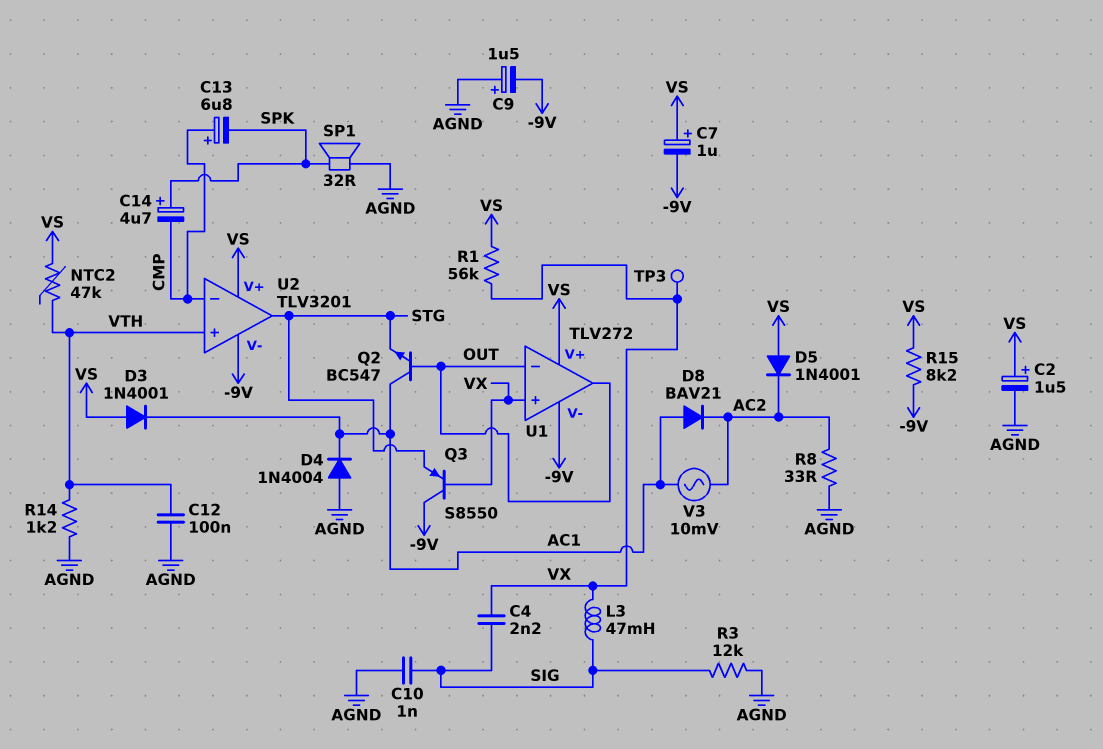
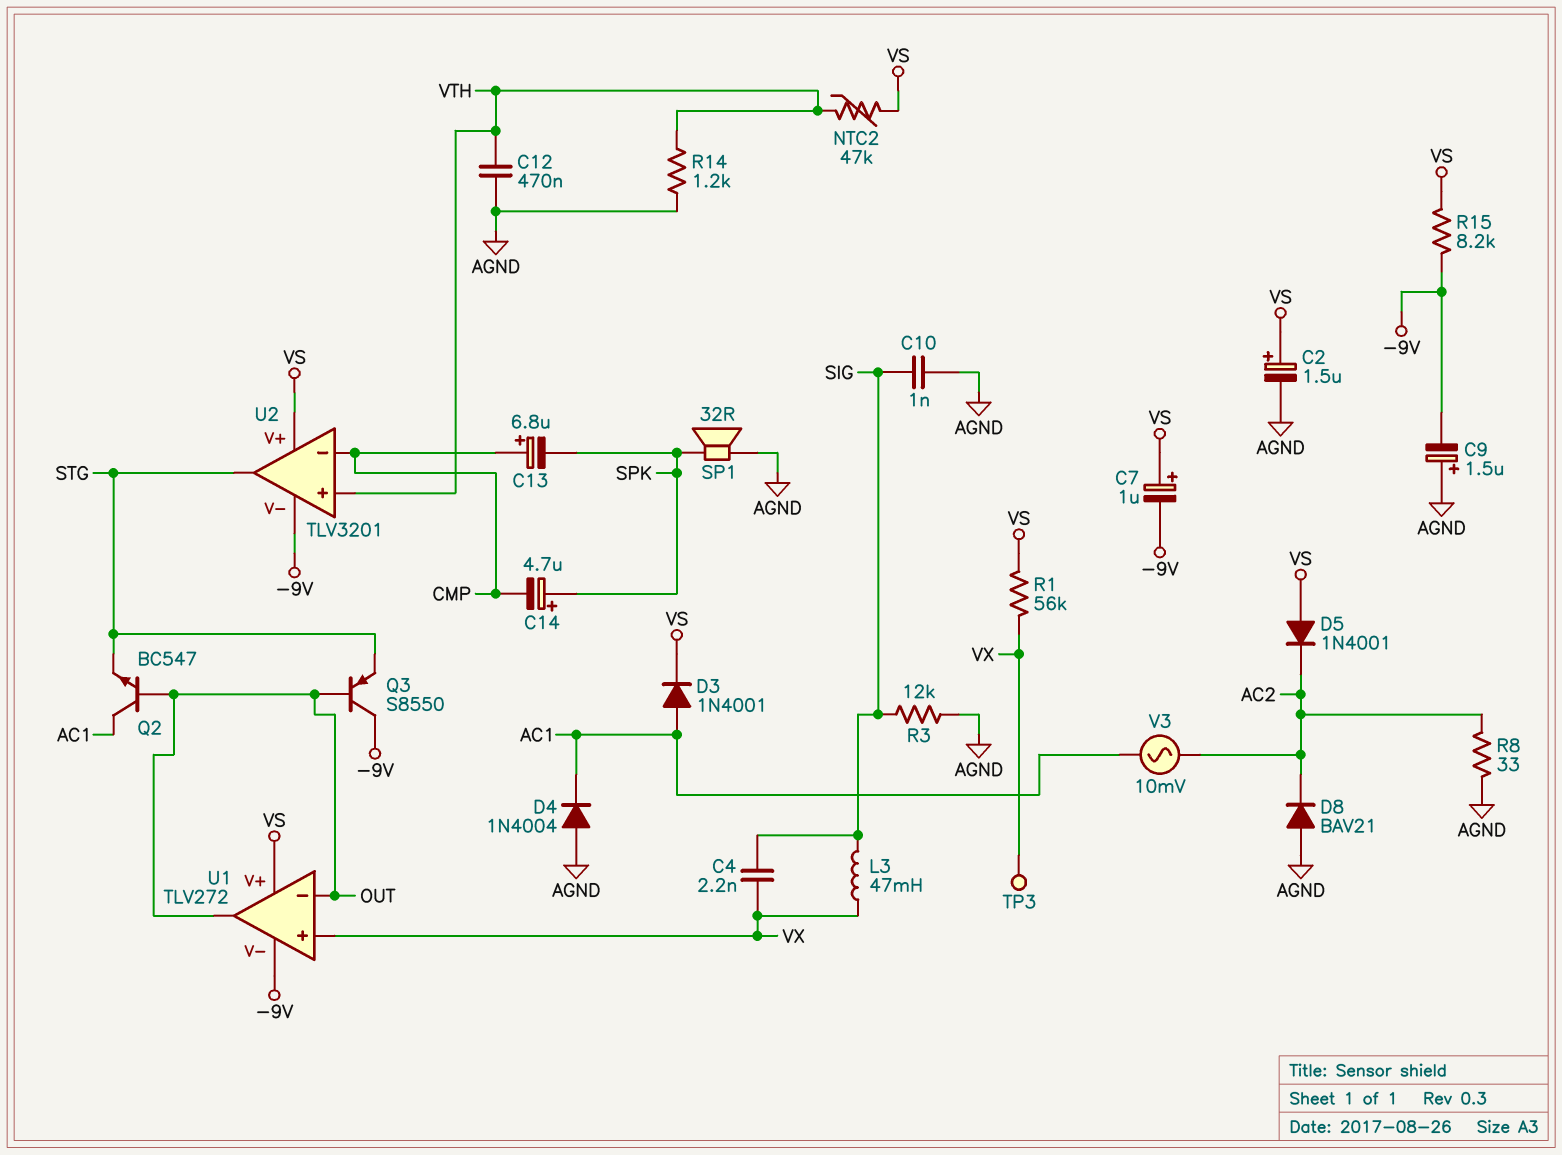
C12: 100nF (AGND, VTH) -> 470nF (AGND, VTH)
D3: diode 1N4001 (A VS, K AC1) -> diode 1N4001 (A AC1, K VS)
D8: diode BAV21 (A AC1, K AC2) -> diode BAV21 (A AGND, K AC2)
Q3: PNP S8550 (B VX, C -9V, E STG) -> PNP S8550 (B OUT, C -9V, E STG)

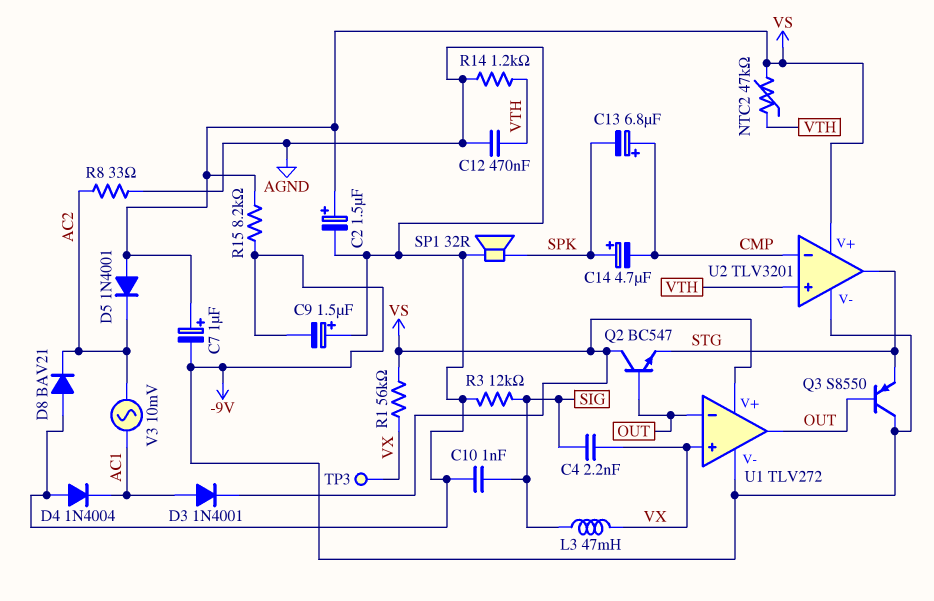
Q2: NPN BC547 (B OUT, C AC1, E STG) -> NPN BC547 (B OUT, C VS, E STG)

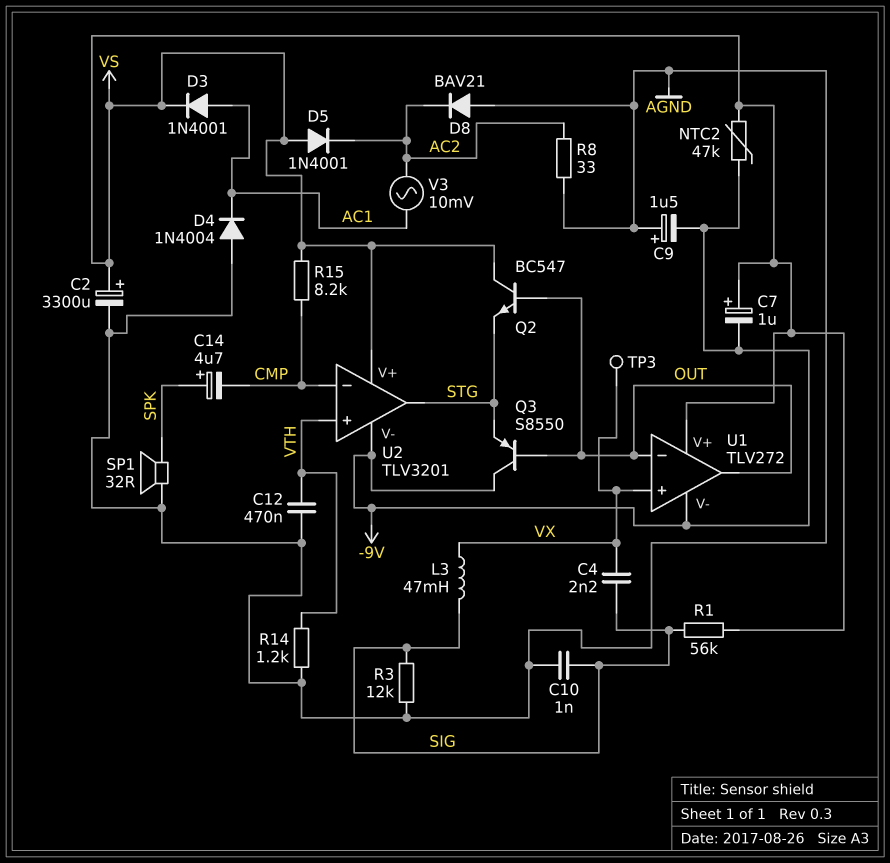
C2: 1.5uF (plus VS, minus AGND) -> 3300uF (plus VS, minus AGND)
C13: 6.8uF (plus CMP, minus SPK) -> none
NTC2: 47k (VS, VTH) -> 47k (-9V, VS)
R1: 56k (VS, VX) -> 56k (SIG, VS)
R15: 8.2k (-9V, VS) -> 8.2k (CMP, VS)

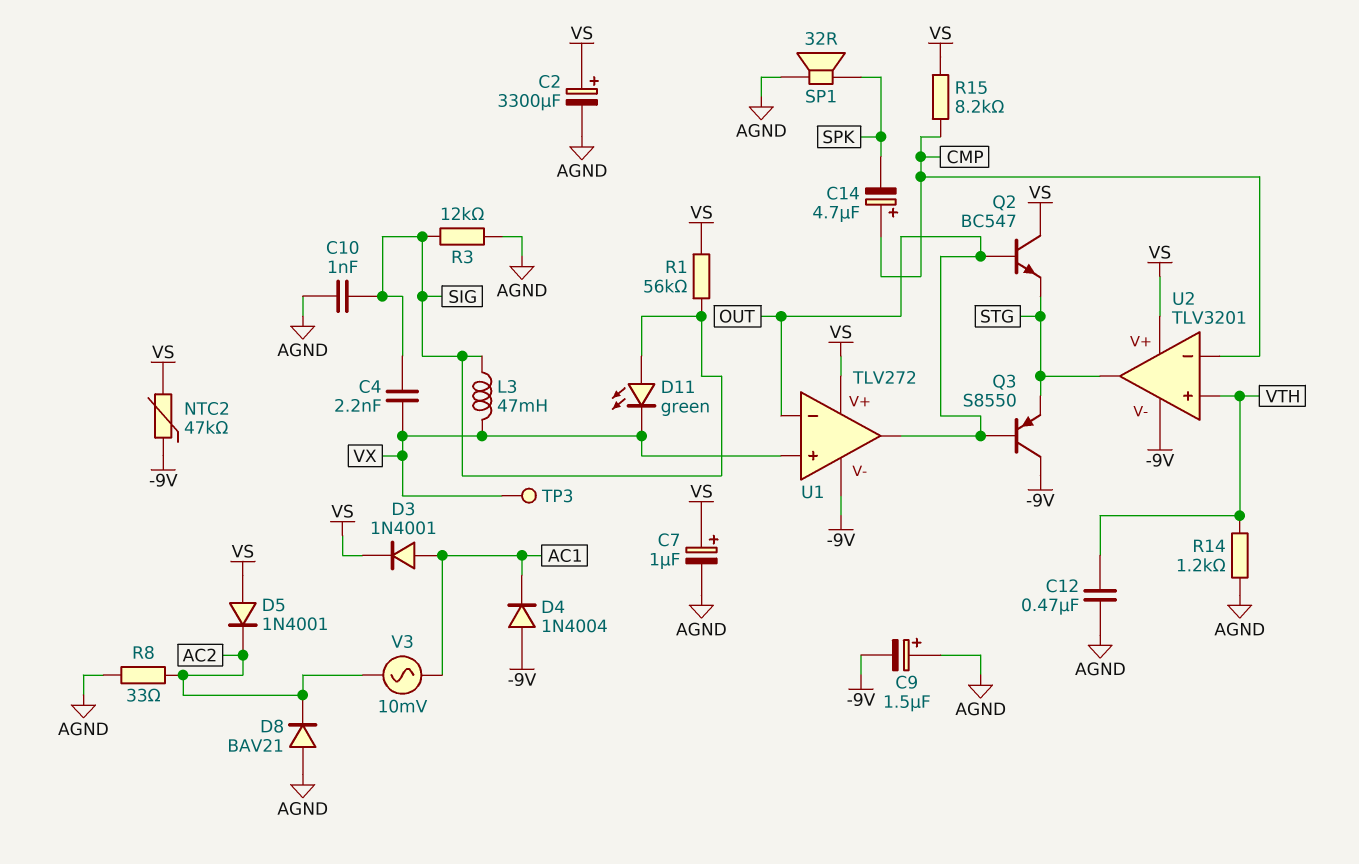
C7: 1uF (plus VS, minus -9V) -> 1uF (plus VS, minus AGND)
C14: 4.7uF (plus SPK, minus CMP) -> 4.7uF (plus CMP, minus SPK)
D4: diode 1N4004 (A AGND, K AC1) -> diode 1N4004 (A -9V, K AC1)
D11: none -> LED green (A SIG, K VX)

